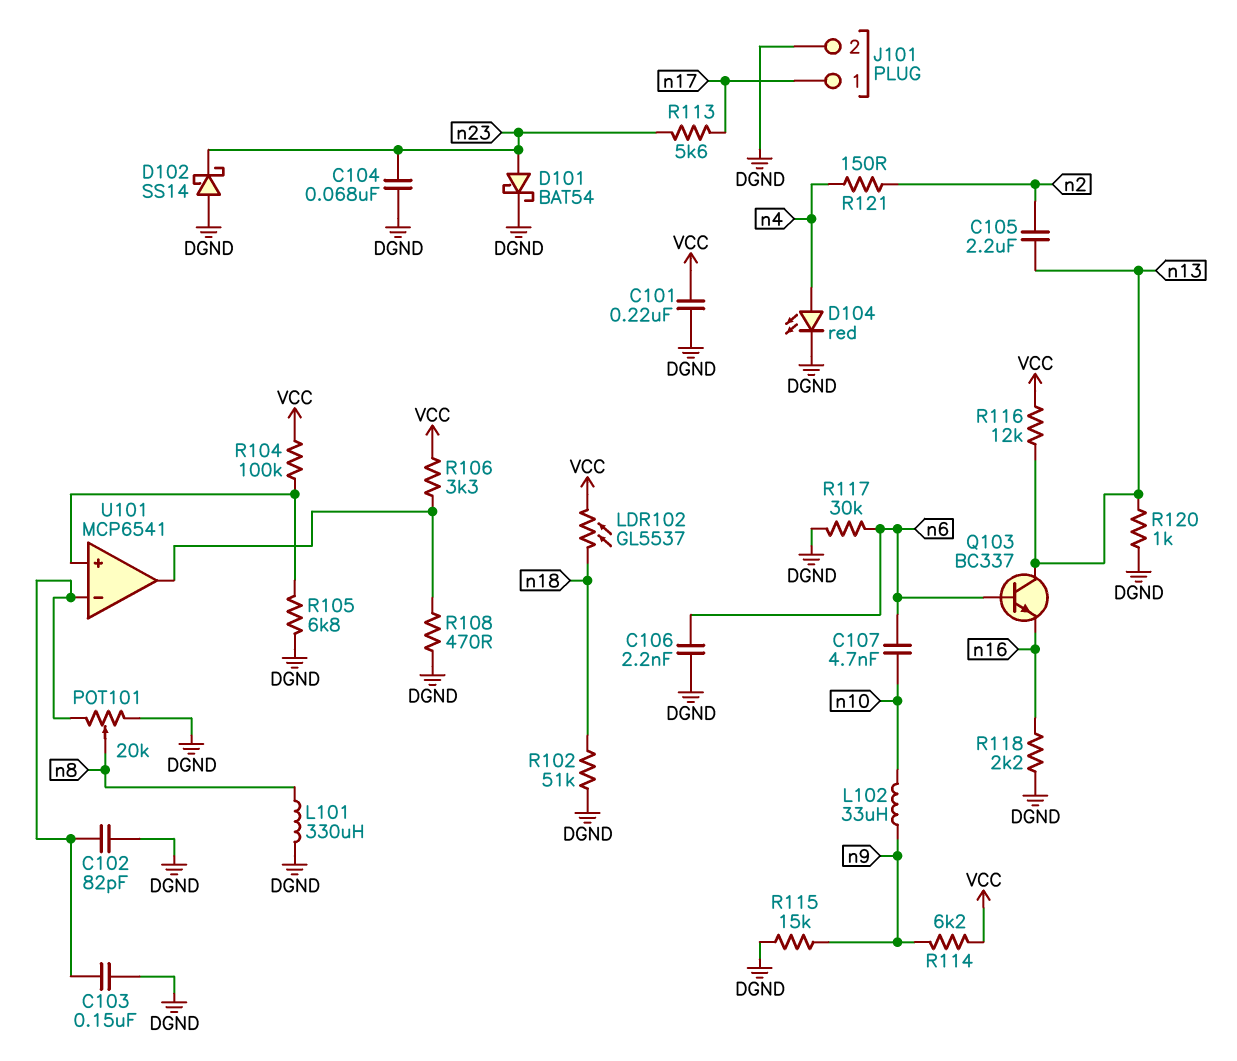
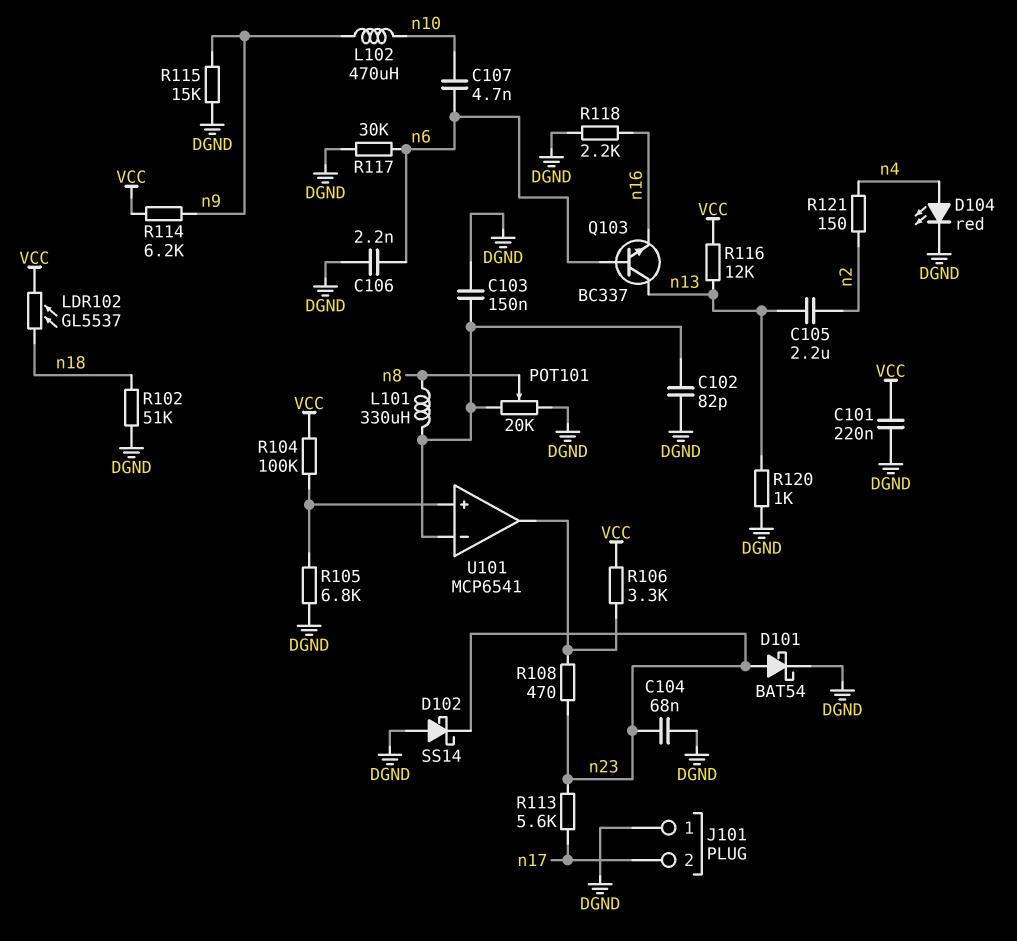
J101 pin 1: n17 -> DGND
J101 pin 2: DGND -> n17
L101: 330uH (DGND, n8) -> 330uH (U101/in-, n8)
L102: 33uH (n9, n10) -> 470uH (n9, n10)
R108: 470 (DGND, U101/out) -> 470 (U101/out, n23)

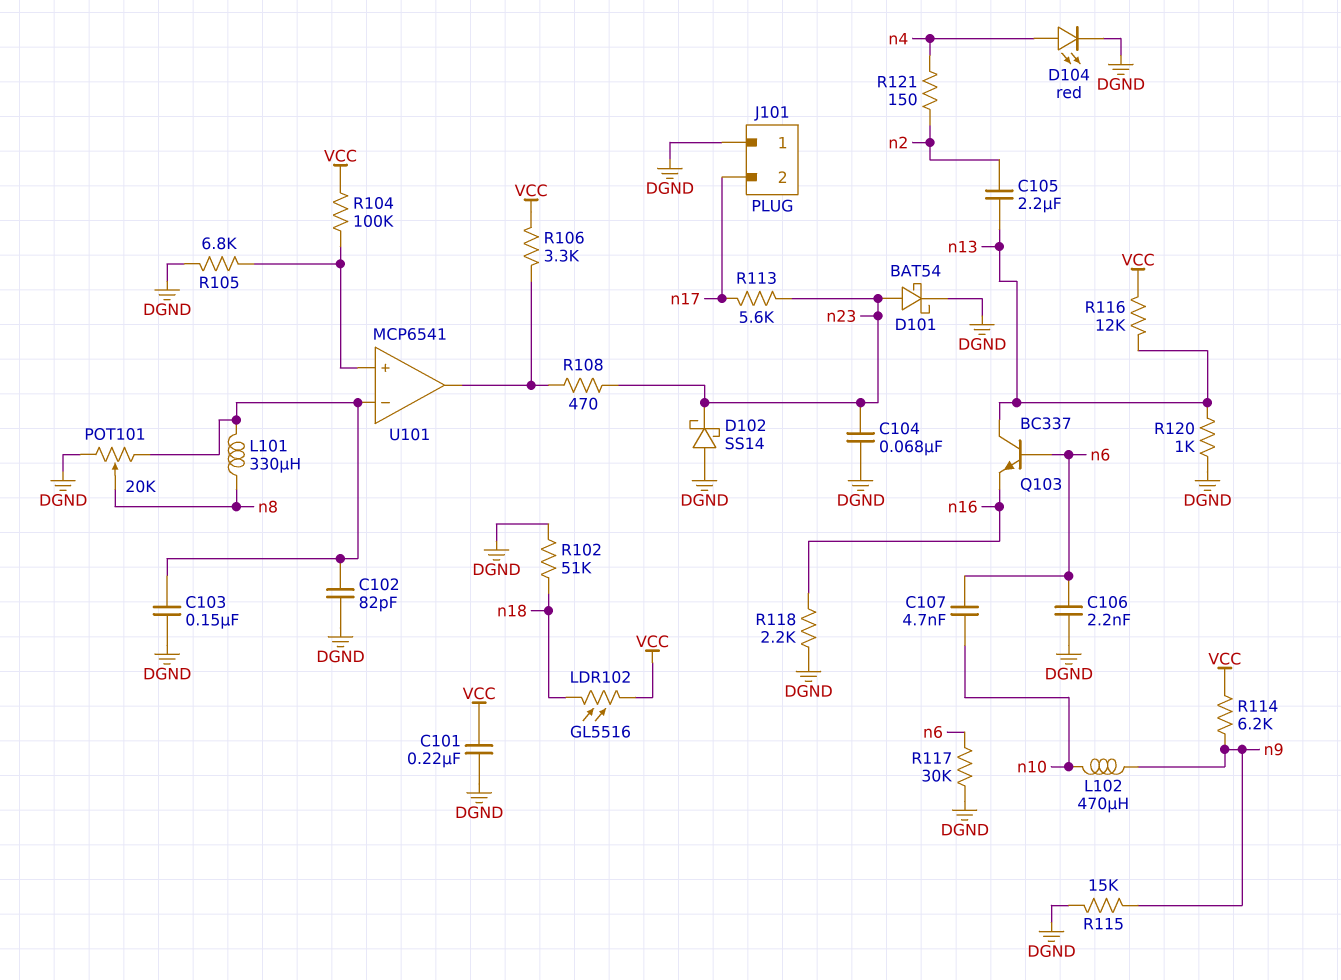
LDR102: GL5537 (VCC, n18) -> GL5516 (VCC, n18)

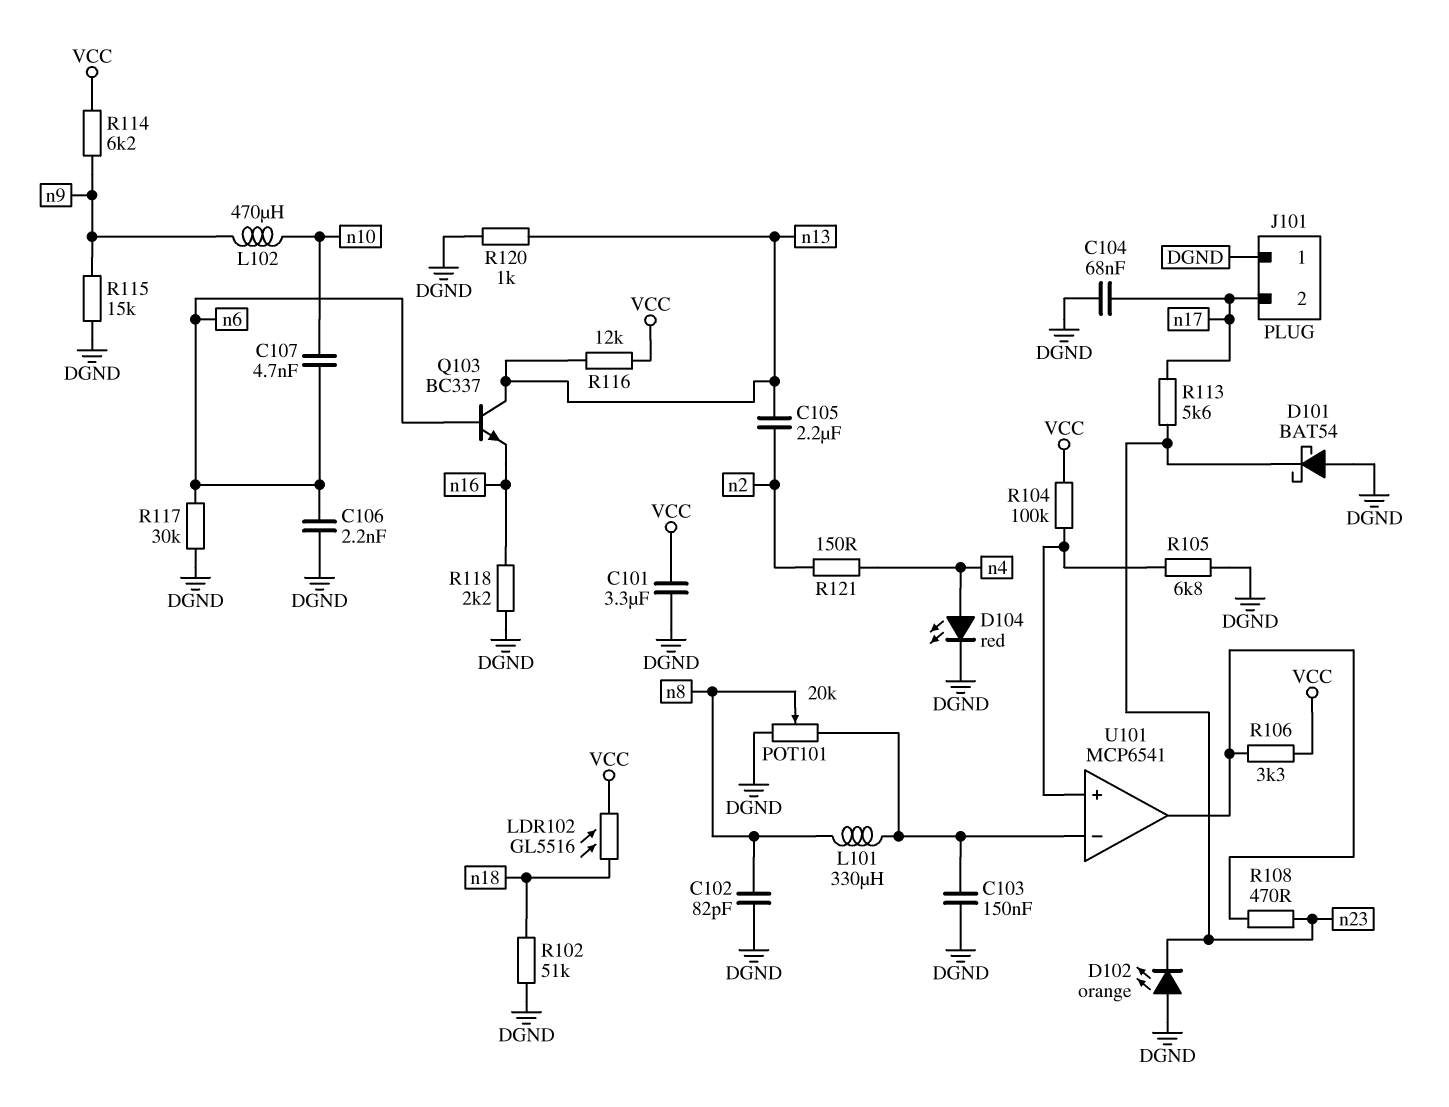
C101: 220nF (DGND, VCC) -> 3.3uF (DGND, VCC)
C102: 82pF (DGND, U101/in-) -> 82pF (DGND, n8)
C104: 68nF (DGND, n23) -> 68nF (DGND, n17)
D101: schottky BAT54 (A n23, K DGND) -> schottky BAT54 (A DGND, K n23)
D102: schottky SS14 (A DGND, K n23) -> LED orange (A DGND, K n23)

